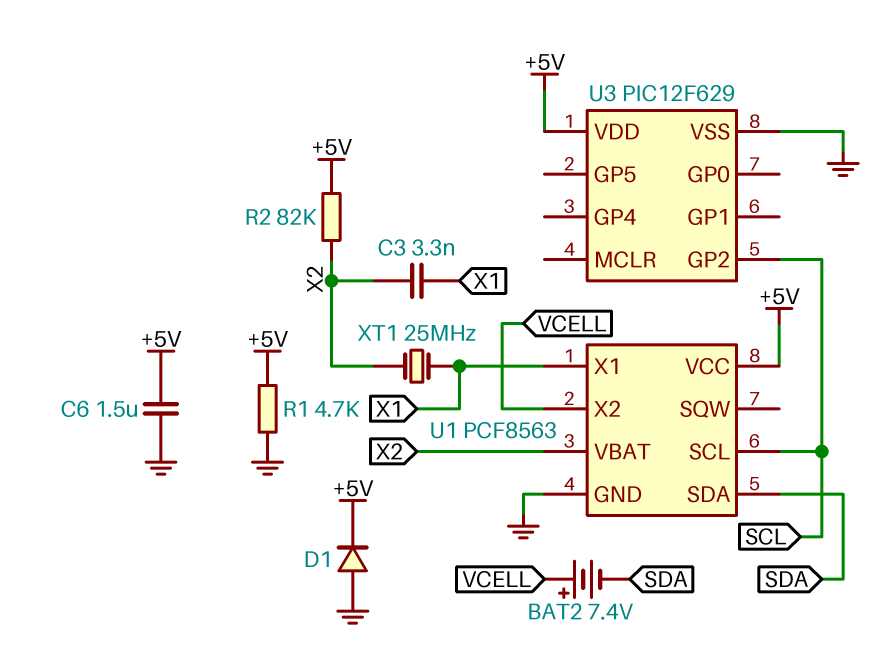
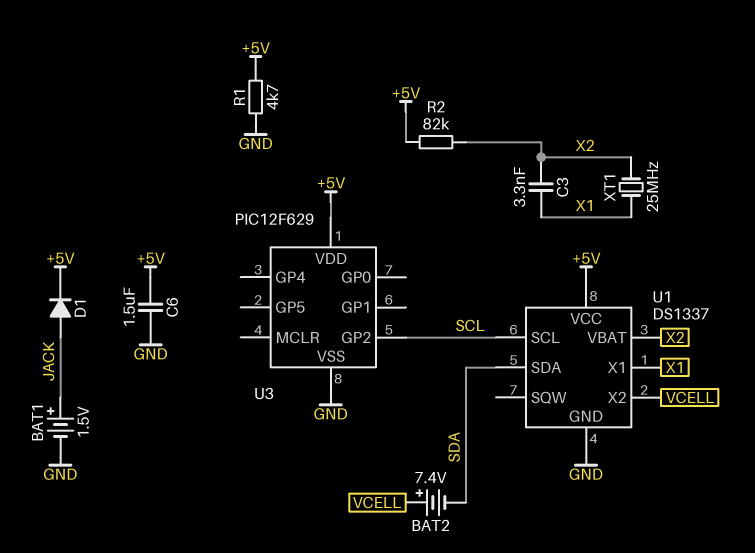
BAT1: none -> 1.5V (plus JACK, minus GND)
D1: diode (A GND, K +5V) -> diode (A JACK, K +5V)
U1: PCF8563 -> DS1337

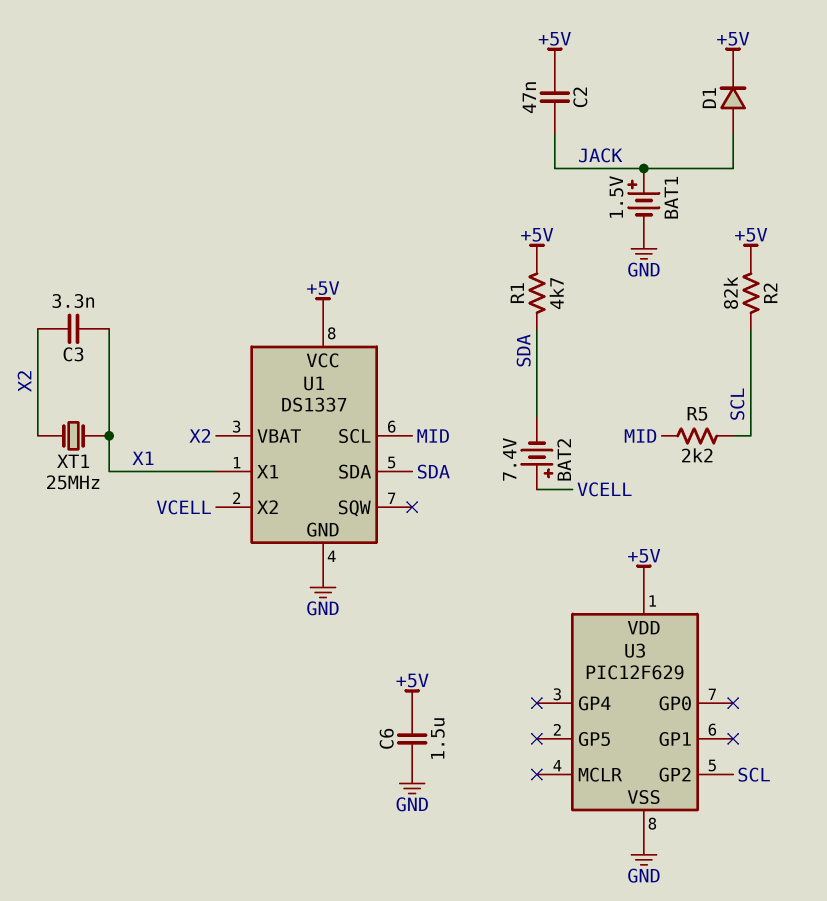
C2: none -> 47nF (+5V, JACK)
R1: 4.7k (+5V, GND) -> 4.7k (+5V, SDA)
R2: 82k (+5V, X2) -> 82k (+5V, SCL)
R5: none -> 2.2k (MID, SCL)
U1 pin SCL: SCL -> MID

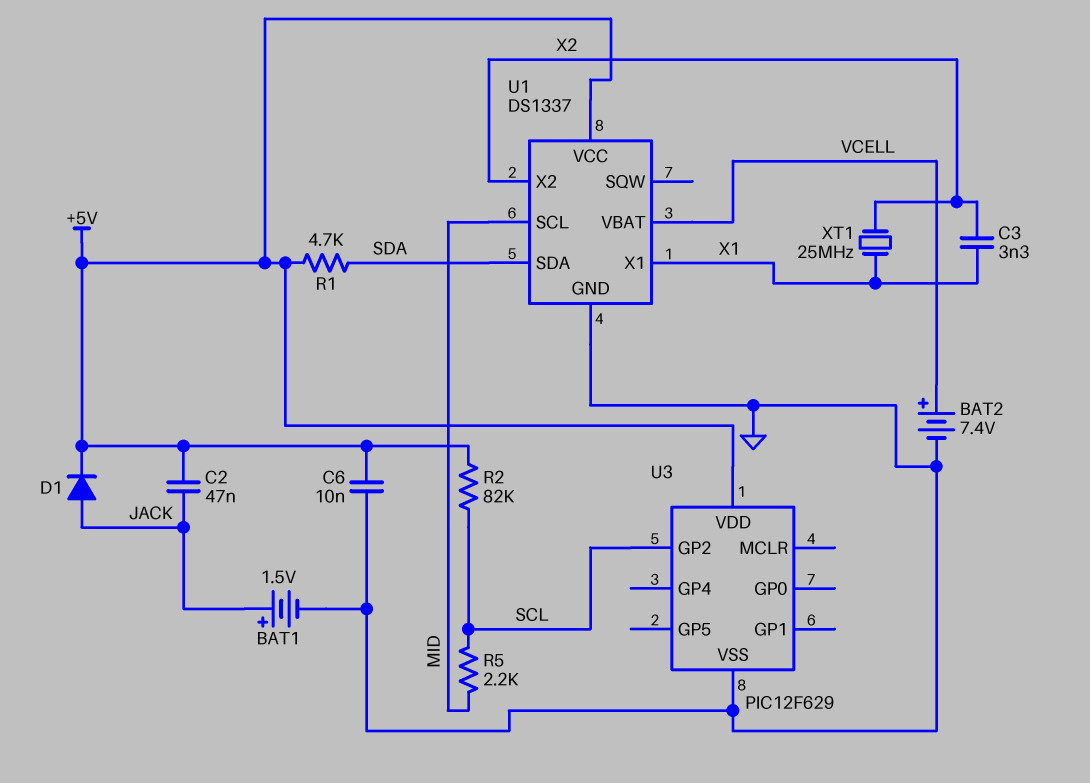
BAT2: 7.4V (plus VCELL, minus SDA) -> 7.4V (plus VCELL, minus GND)
C6: 1.5uF (+5V, GND) -> 10nF (+5V, GND)
U1 pin VBAT: X2 -> VCELL
U1 pin X2: VCELL -> X2

